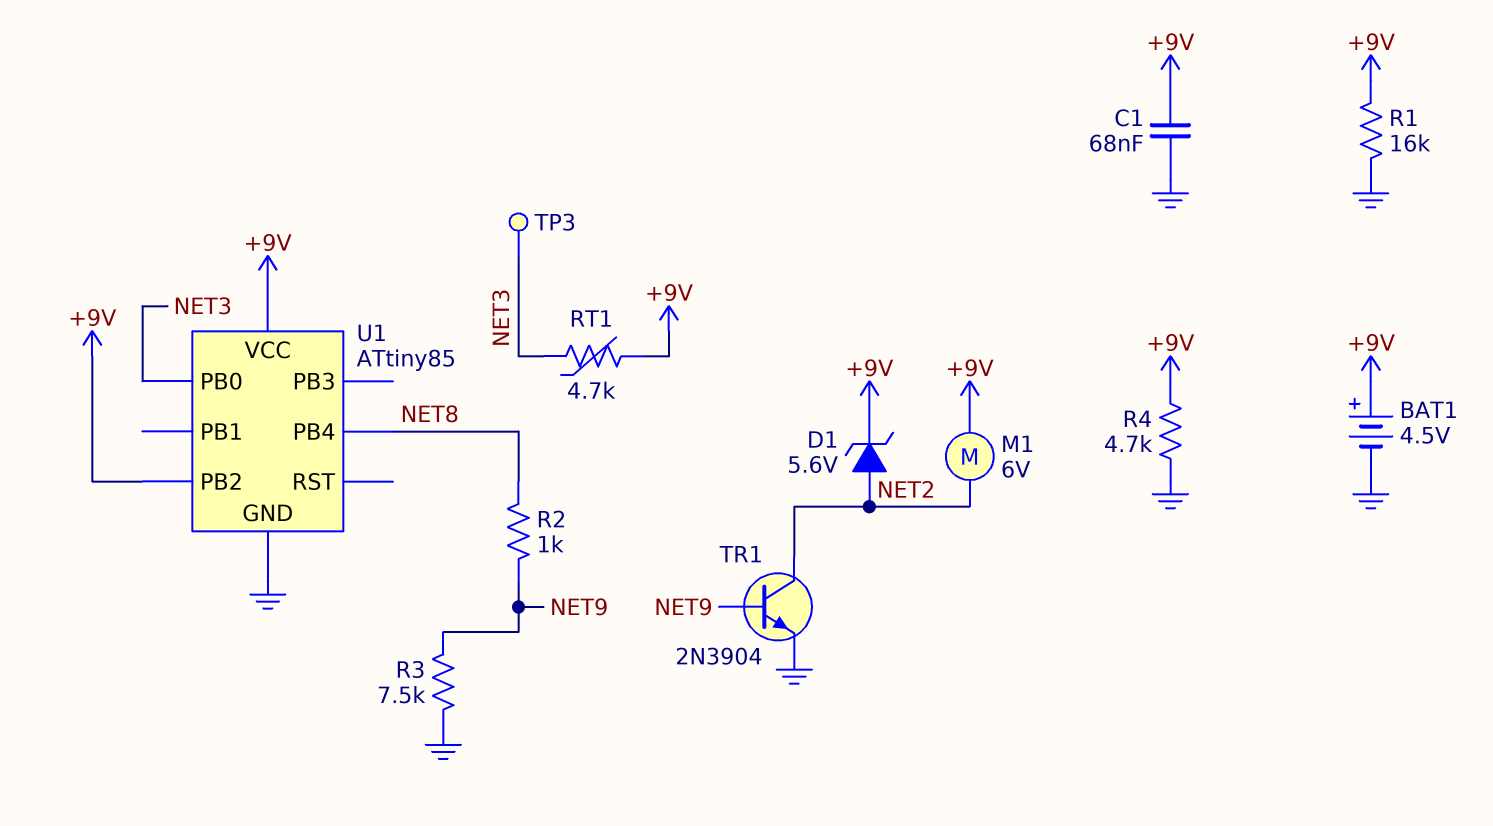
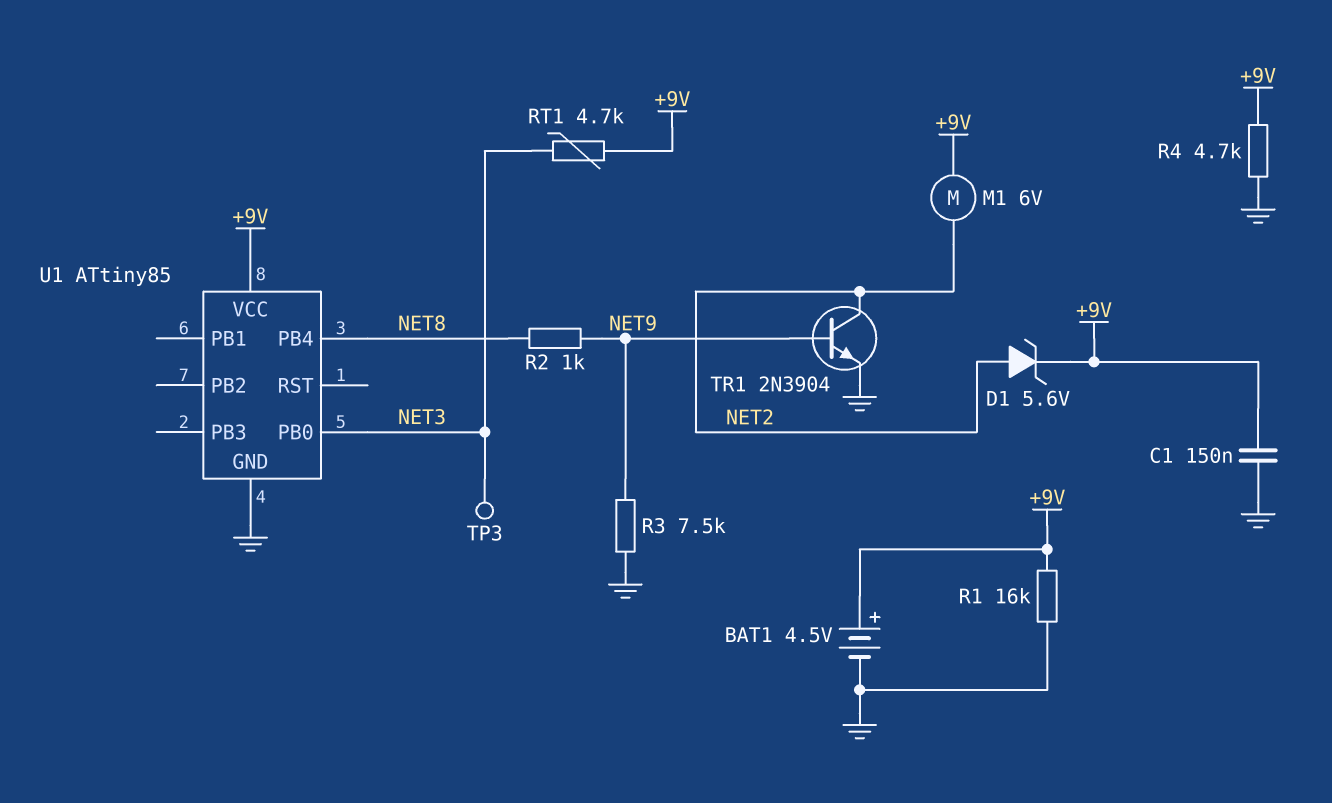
C1: 68nF (+9V, GND) -> 150nF (+9V, GND)
U1 pin PB2: +9V -> none

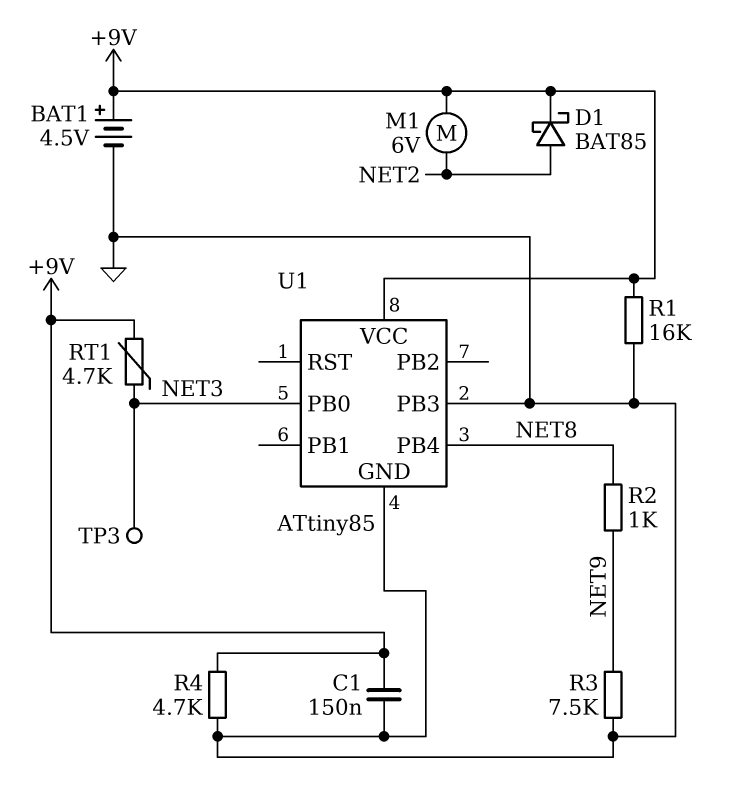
D1: zener 5.6V (A NET2, K +9V) -> schottky BAT85 (A NET2, K +9V)
TR1: NPN 2N3904 (B NET9, C NET2, E GND) -> none
U1 pin PB3: none -> GND

